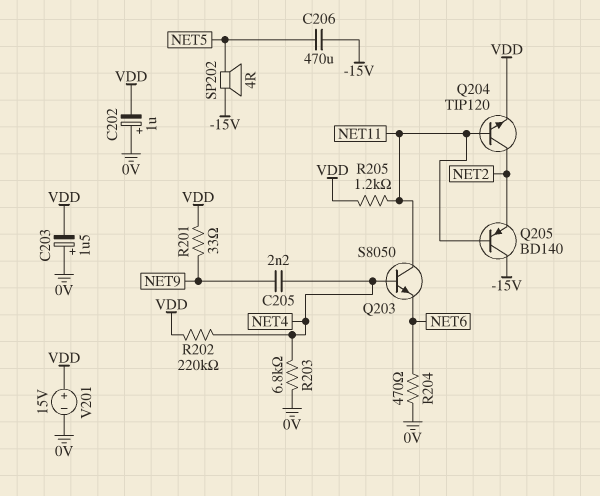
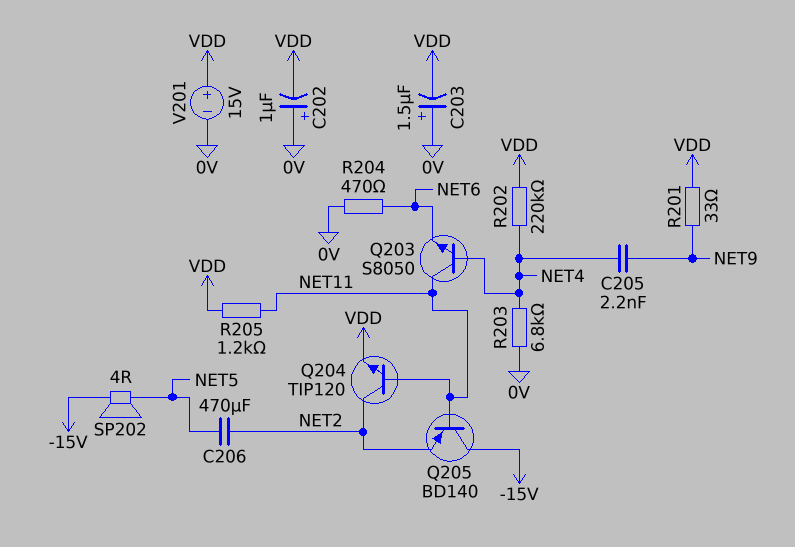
C206: 470uF (-15V, NET5) -> 470uF (NET2, NET5)

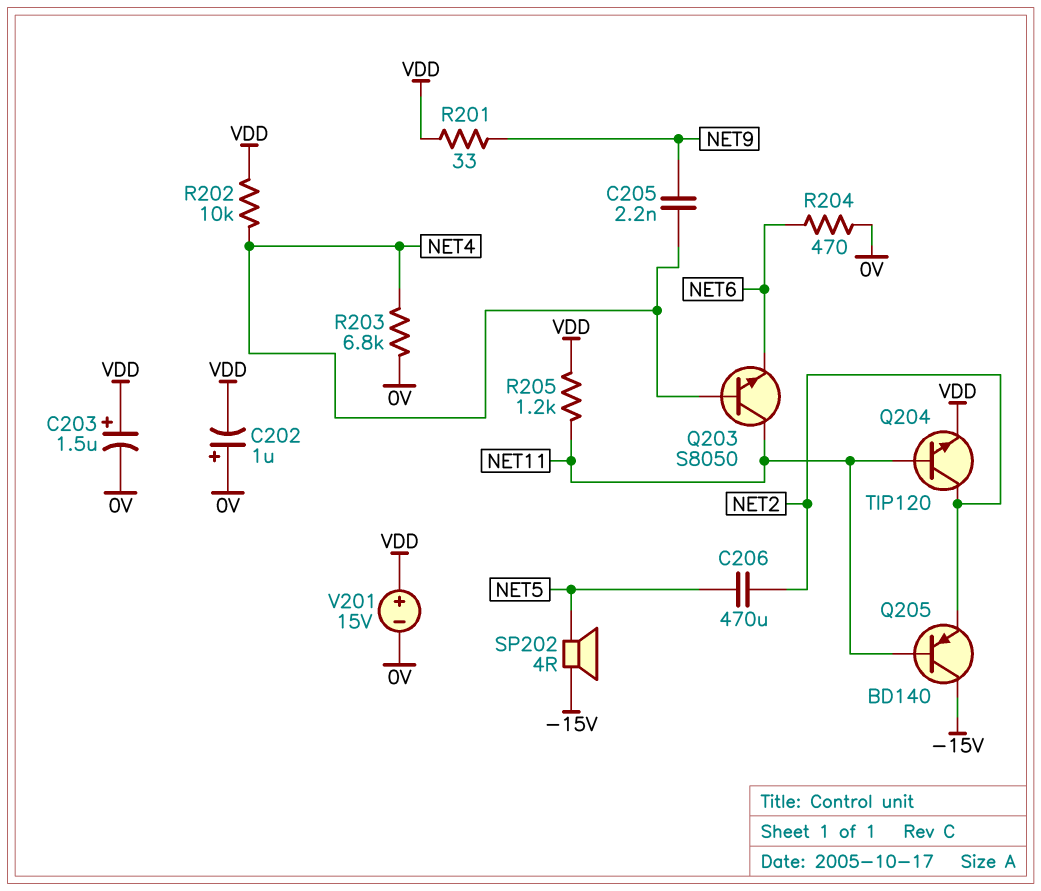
C203: 1.5uF (plus 0V, minus VDD) -> 1.5uF (plus VDD, minus 0V)
R202: 220k (NET4, VDD) -> 10k (NET4, VDD)

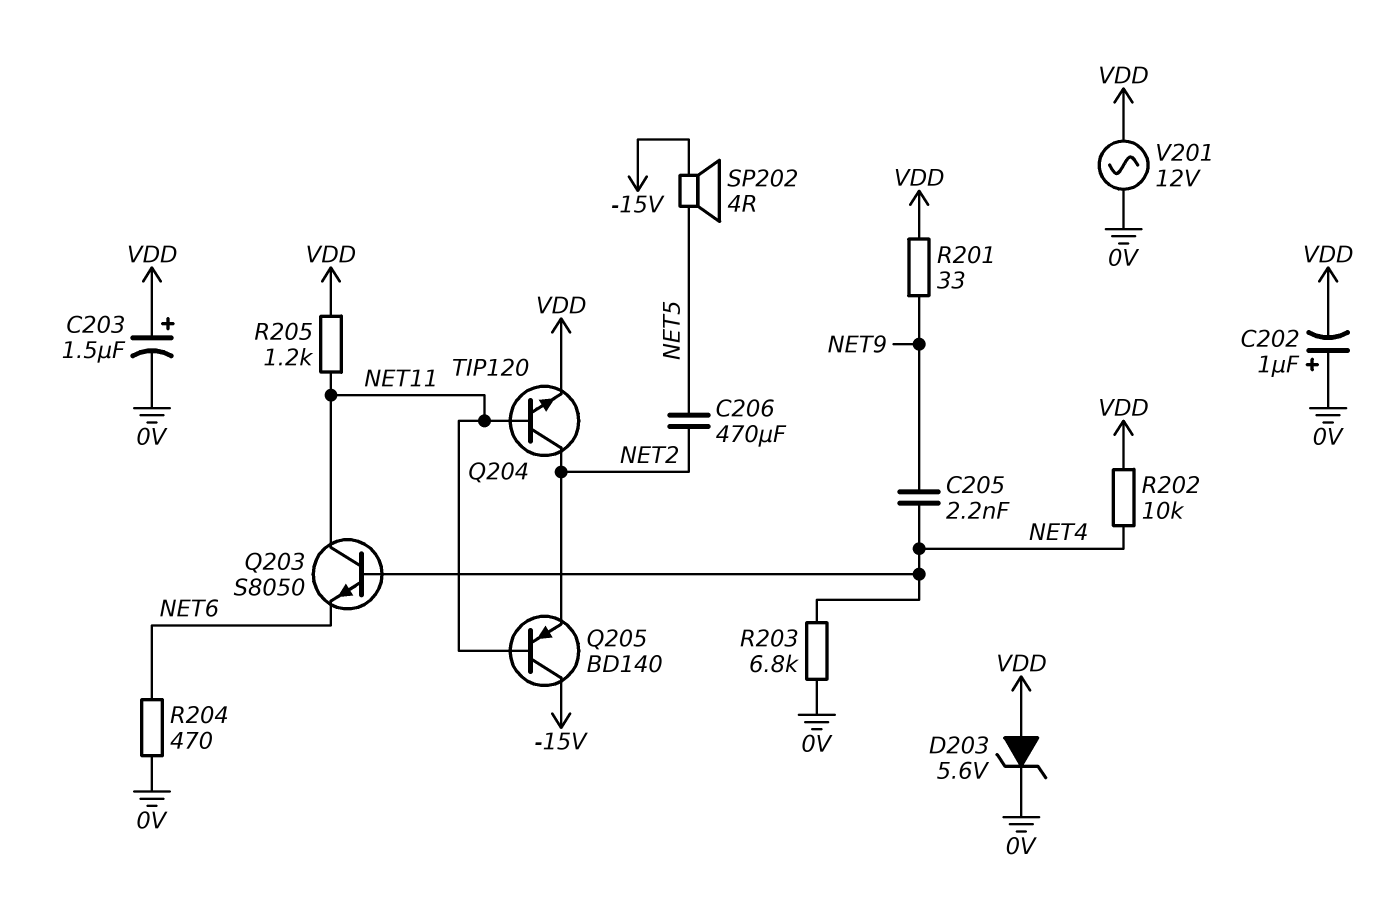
D203: none -> zener 5.6V (A VDD, K 0V)
V201: 15V (plus VDD, minus 0V) -> AC 12V (0V, VDD)

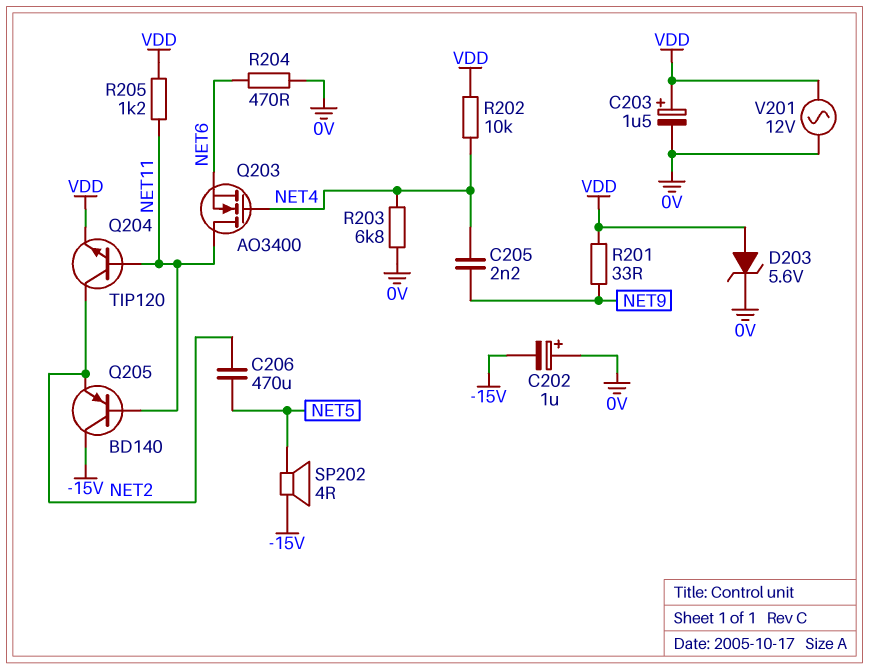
C202: 1uF (plus 0V, minus VDD) -> 1uF (plus 0V, minus -15V)
Q203: NPN S8050 (B NET4, C NET11, E NET6) -> NMOS AO3400 (G NET4, D NET11, S NET6)

